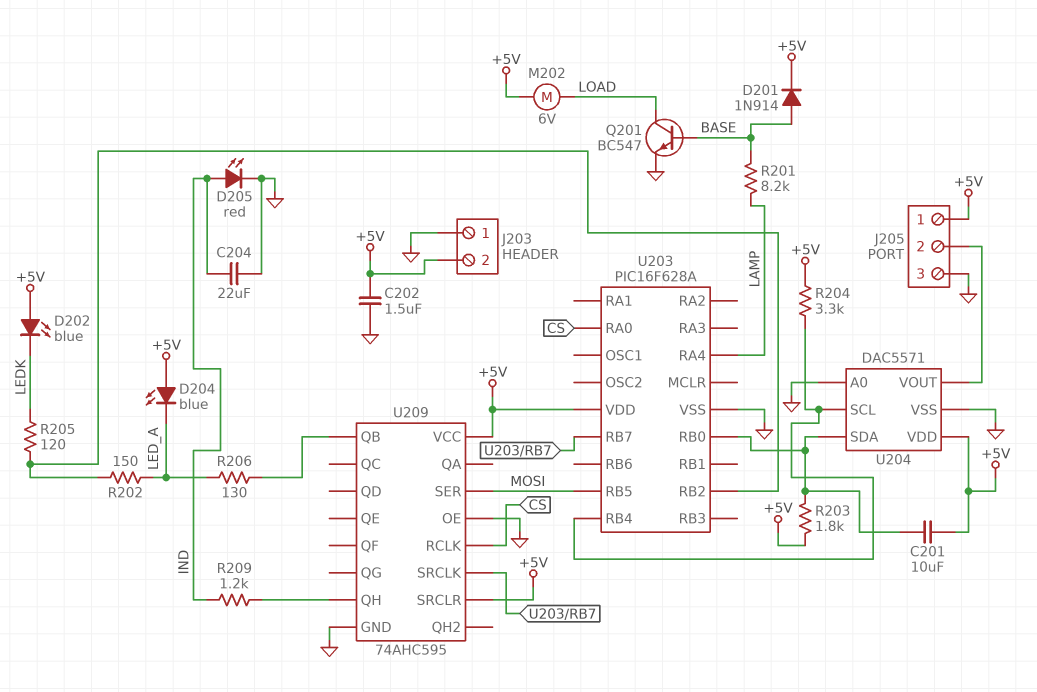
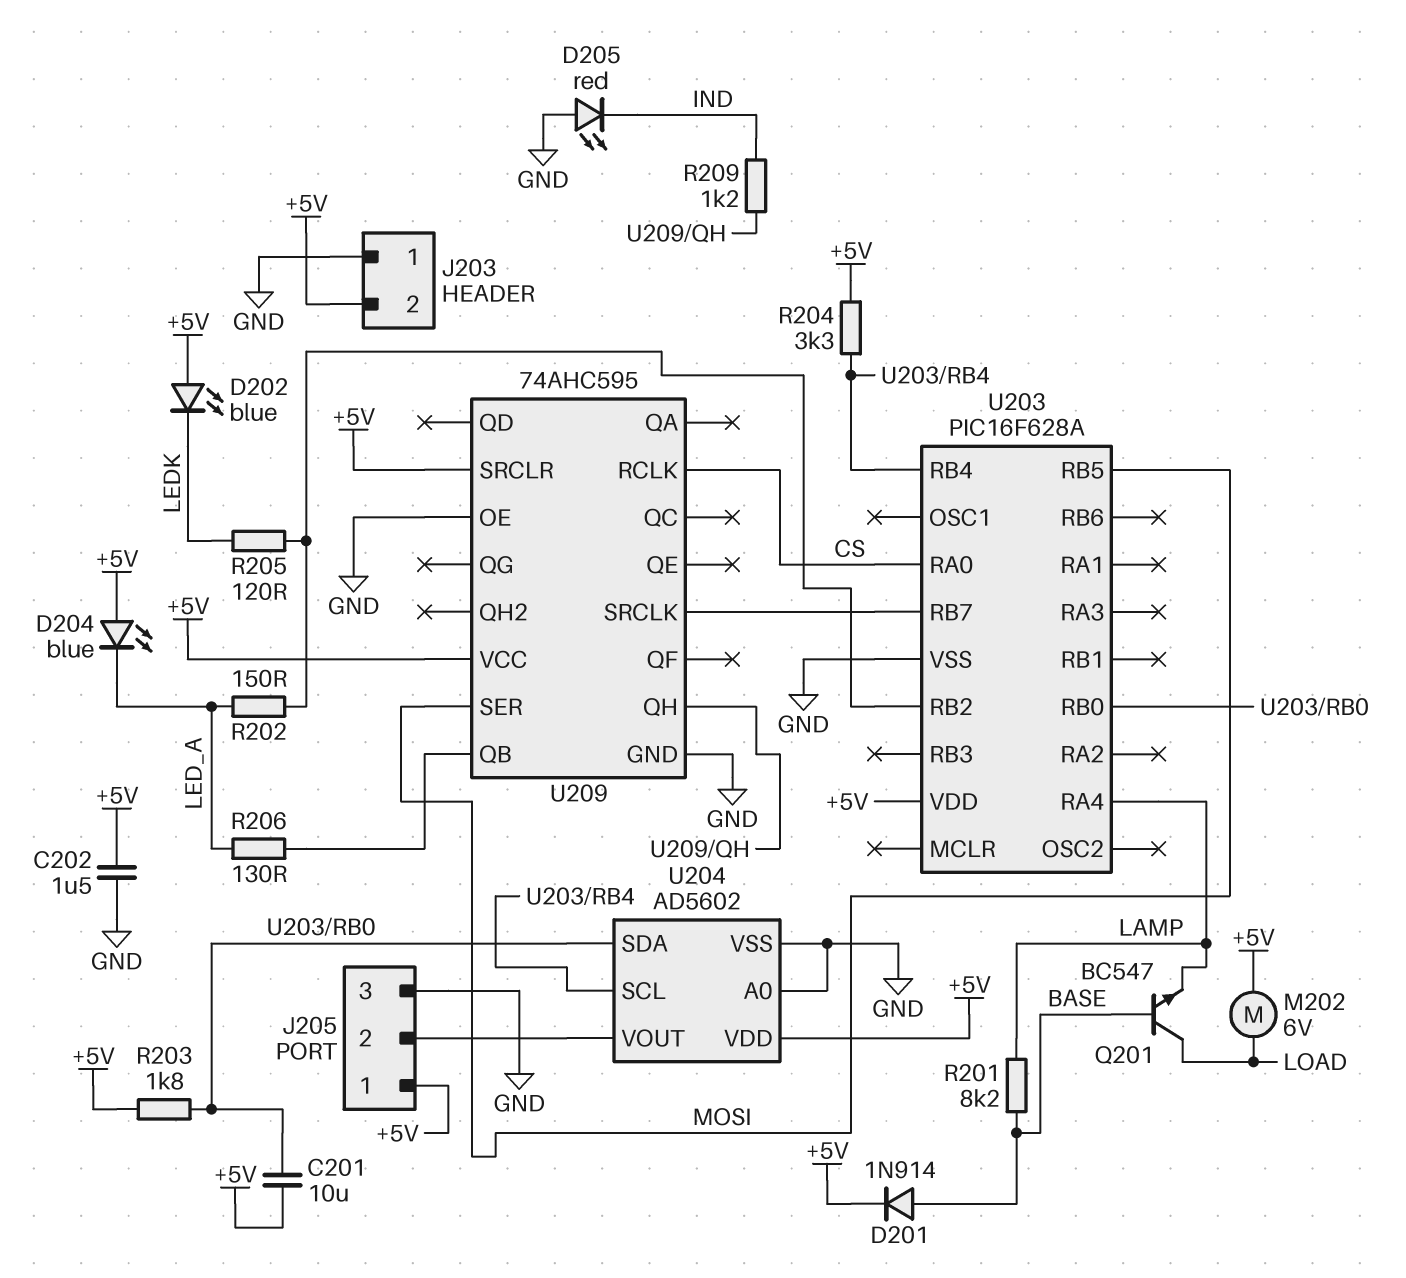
C204: 22uF (GND, IND) -> none
D205: LED red (A IND, K GND) -> LED red (A GND, K IND)
Q201: NPN BC547 (B BASE, C LOAD, E GND) -> NPN BC547 (B BASE, C LOAD, E LAMP)
U204: DAC5571 -> AD5602

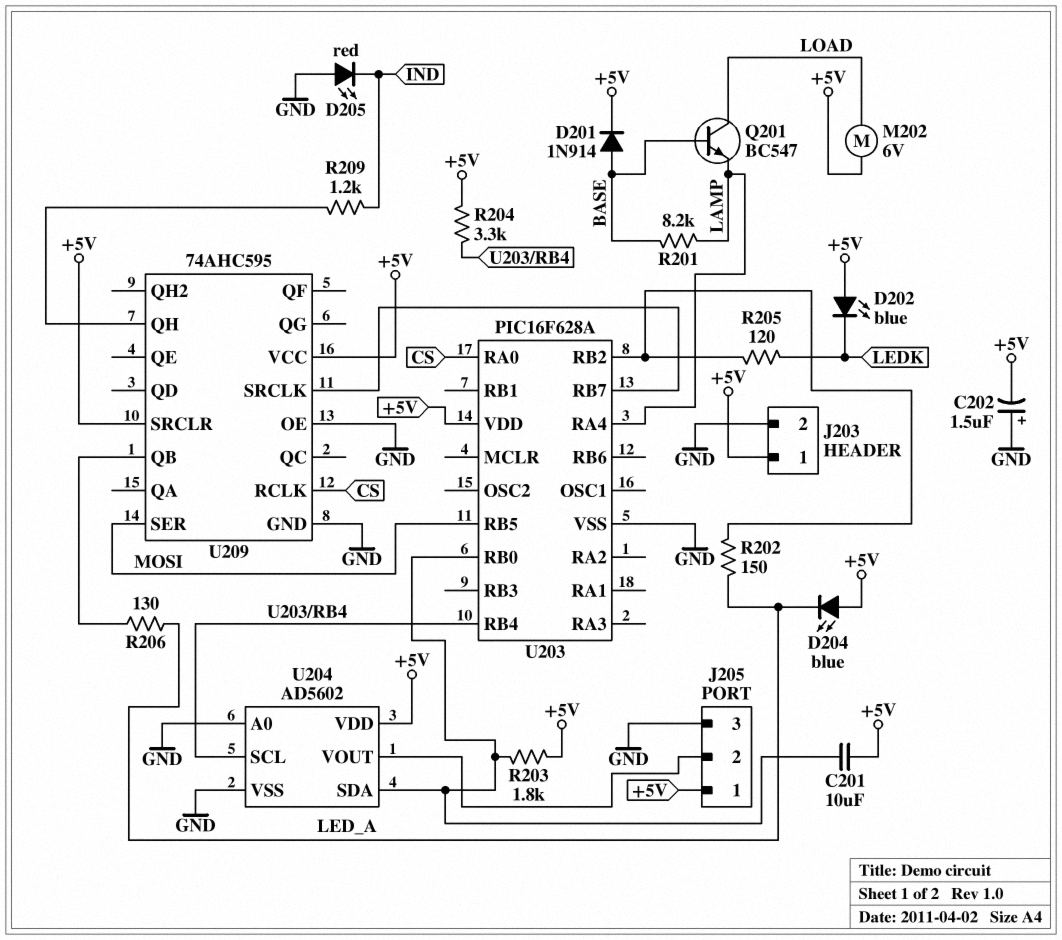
C202: 1.5uF (+5V, GND) -> 1.5uF (plus GND, minus +5V)
J203 pin 1: GND -> +5V
J203 pin 2: +5V -> GND

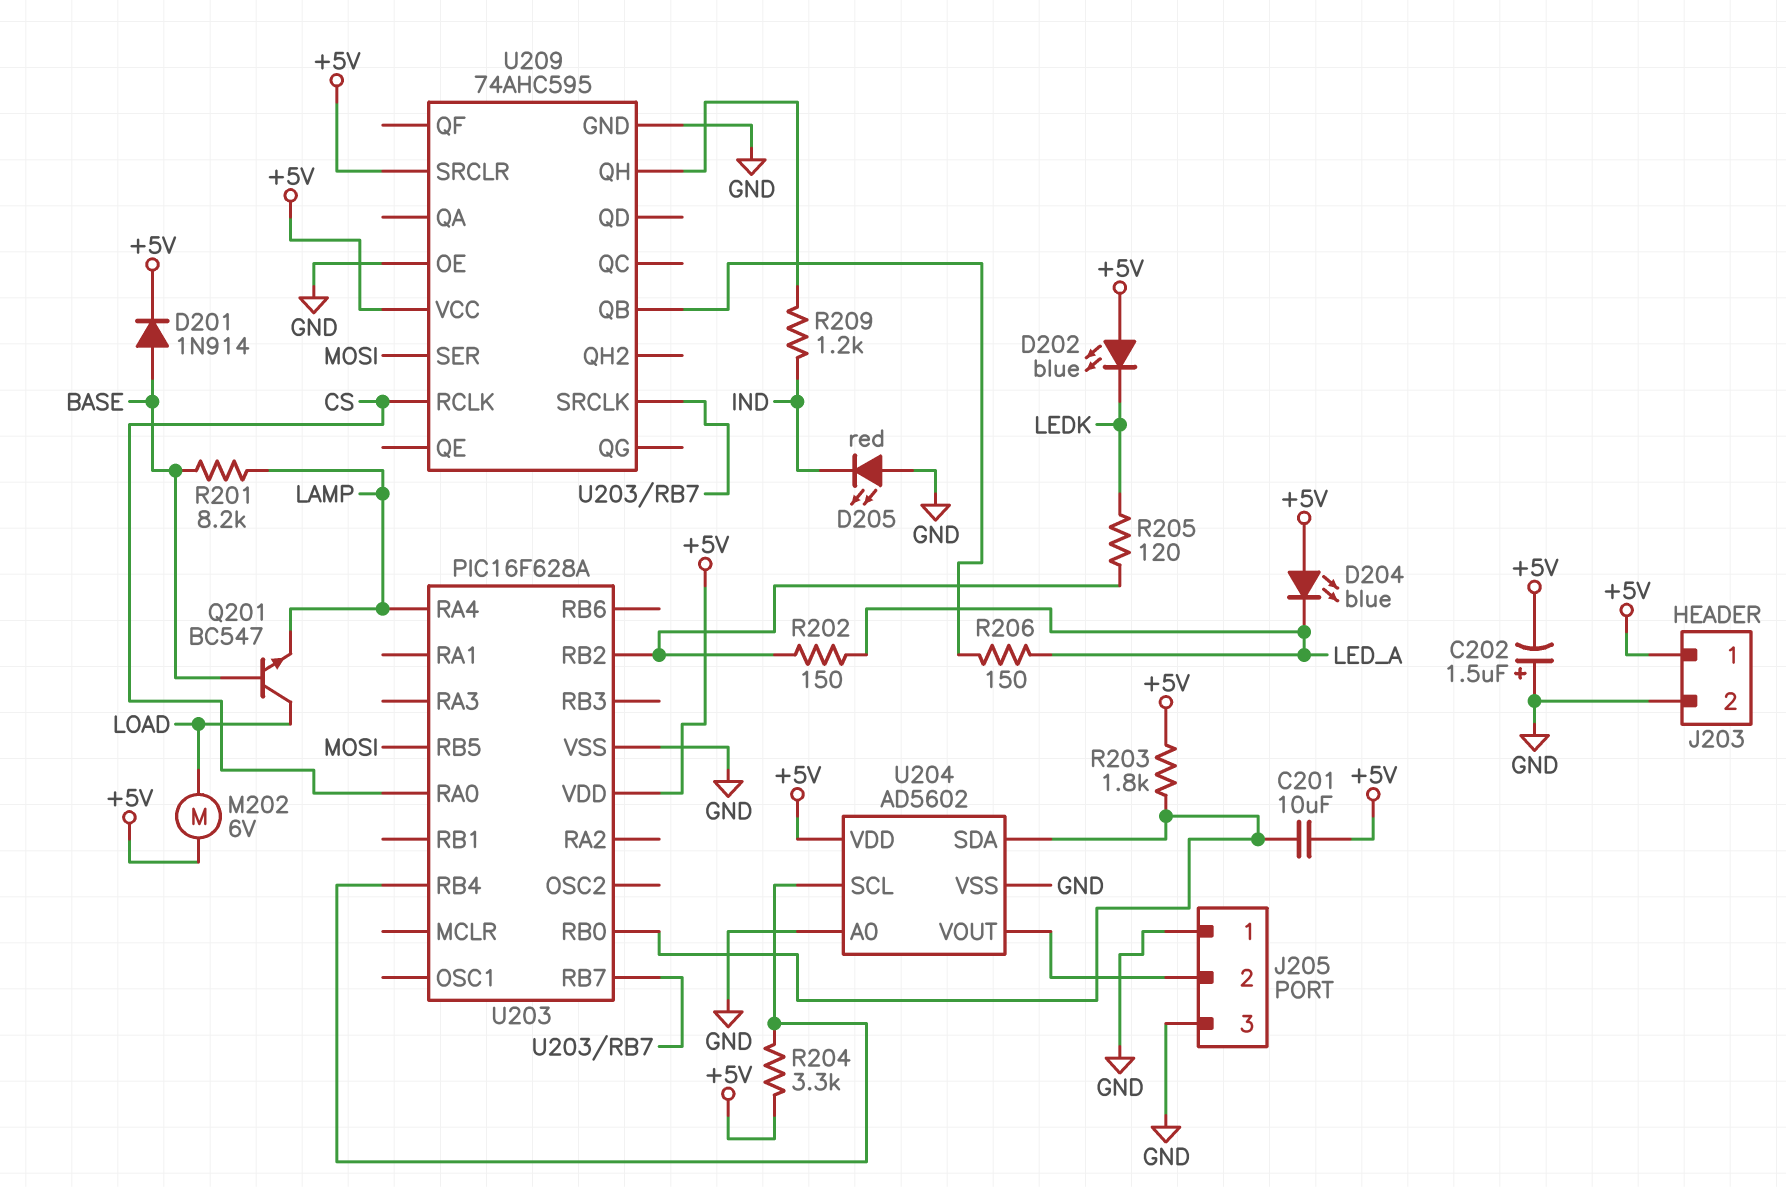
J205 pin 1: +5V -> GND
R206: 130 (LED_A, U209/QB) -> 150 (LED_A, U209/QB)

